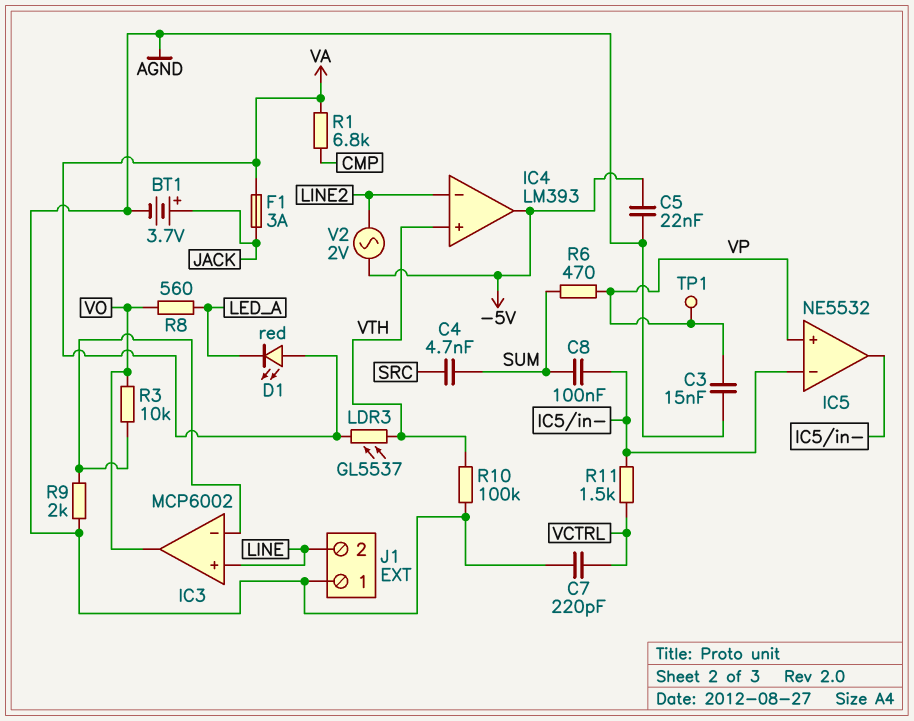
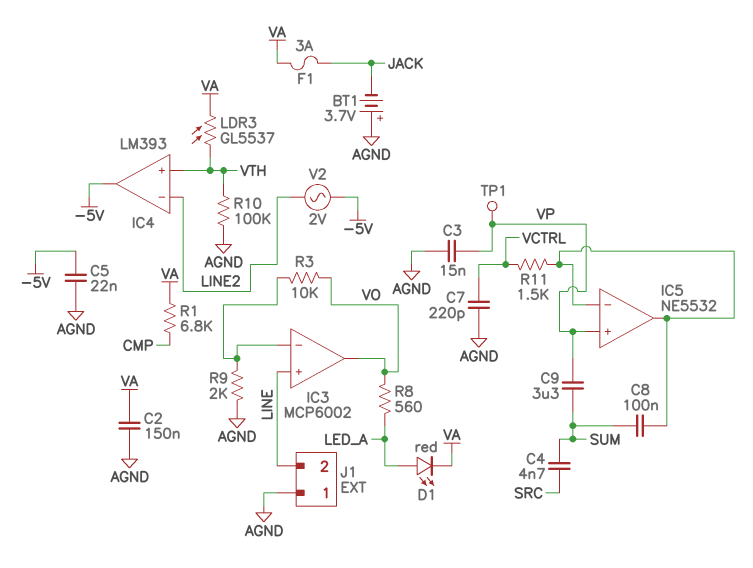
BT1: 3.7V (plus JACK, minus AGND) -> 3.7V (plus AGND, minus JACK)
C2: none -> 150nF (AGND, VA)
C9: none -> 3.3uF (SUM, VP)
D1: LED red (A VA, K LED_A) -> LED red (A LED_A, K VA)
R6: 470 (SUM, VP) -> none

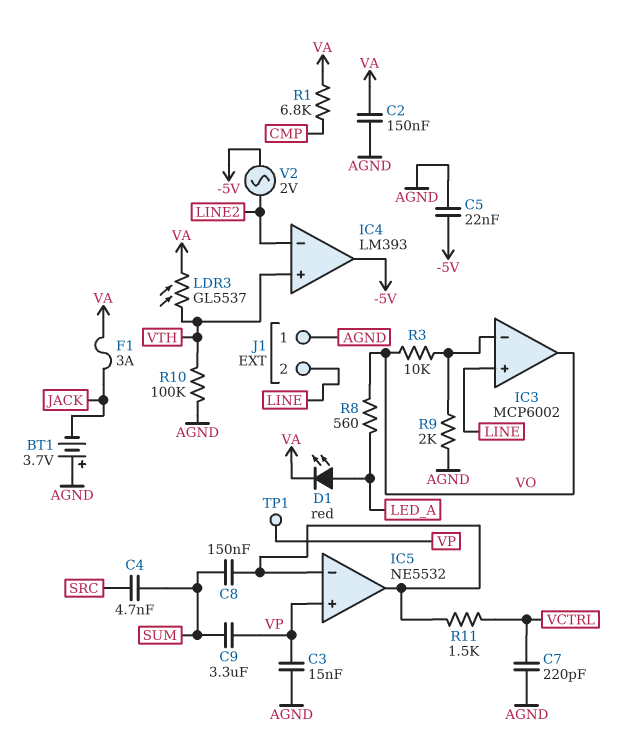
C8: 100nF (IC5/in-, SUM) -> 150nF (IC5/in-, SUM)

